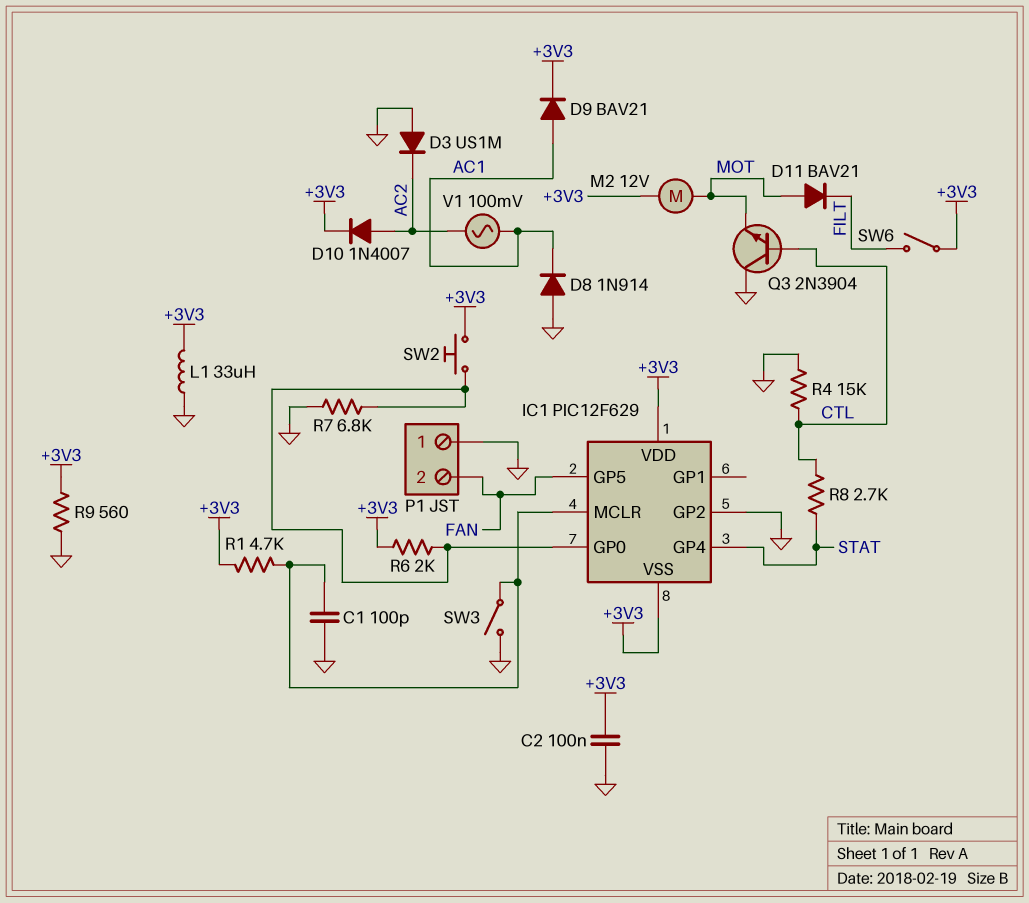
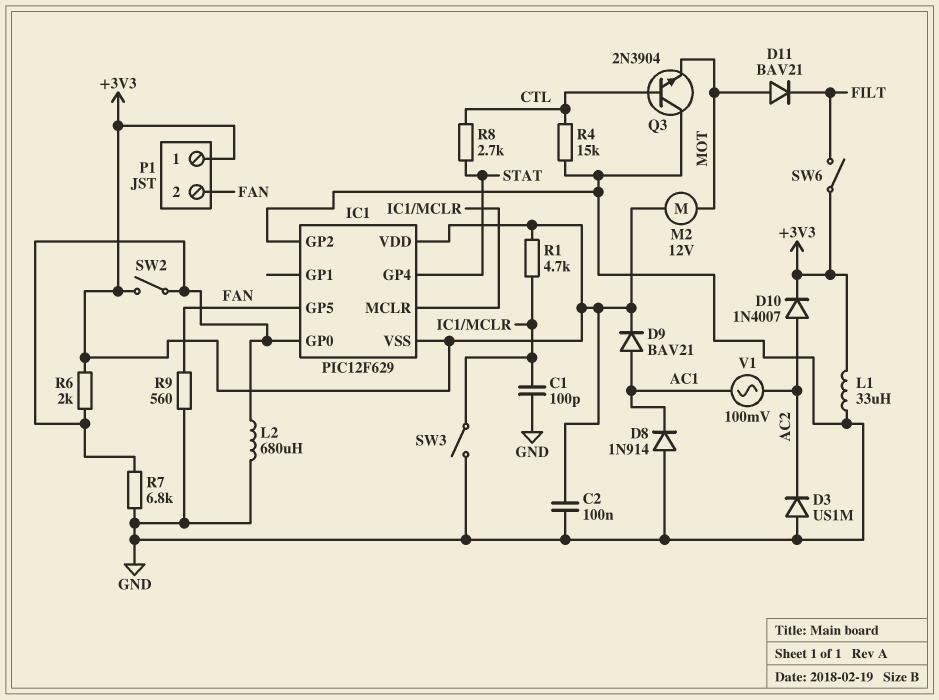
L2: none -> 680uH (GND, IC1/GP0)
P1 pin 1: GND -> +3V3
R9: 560 (+3V3, GND) -> 560 (FAN, GND)
SW2: button (+3V3, IC1/GP0) -> switch (+3V3, IC1/GP0)

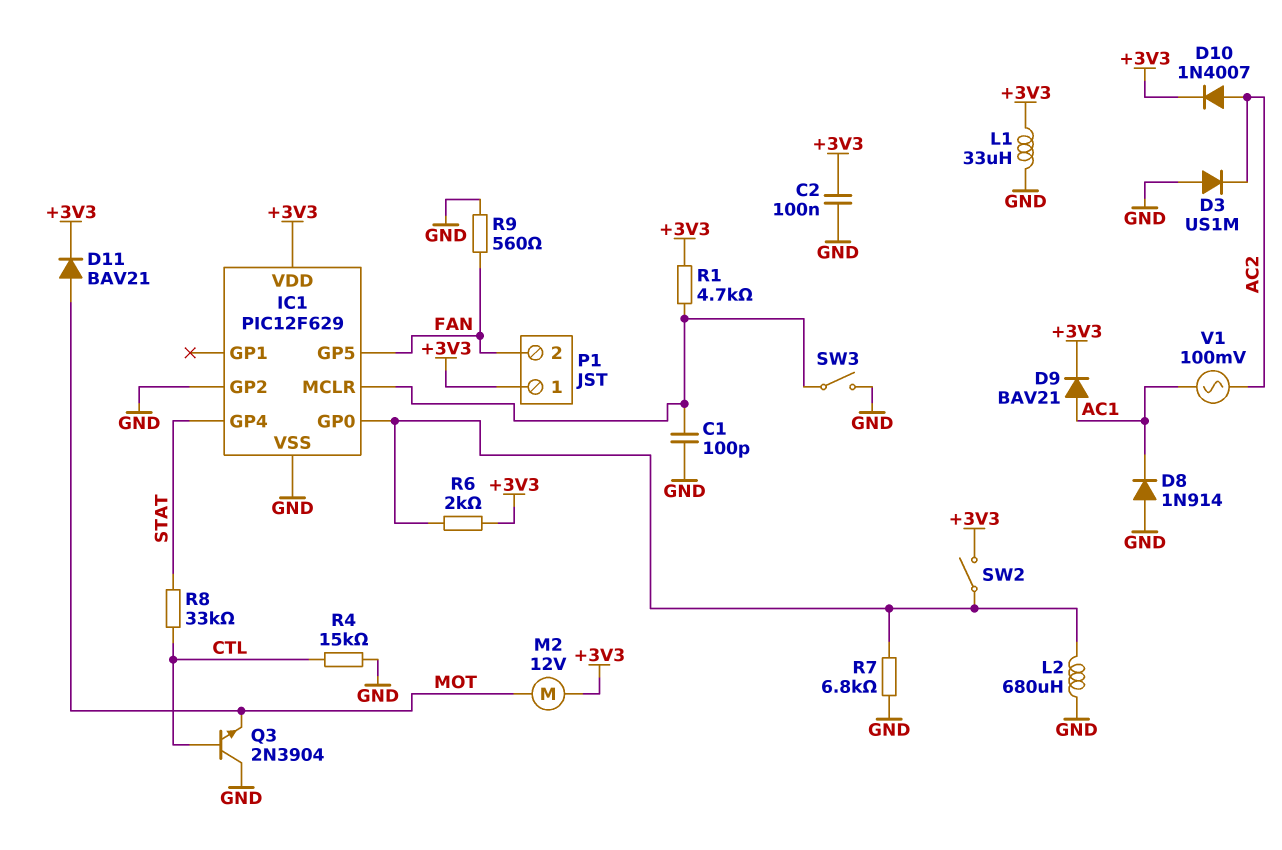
D11: diode BAV21 (A MOT, K FILT) -> diode BAV21 (A MOT, K +3V3)
IC1 pin VSS: +3V3 -> GND
R8: 2.7k (CTL, STAT) -> 33k (CTL, STAT)
SW6: switch (+3V3, FILT) -> none

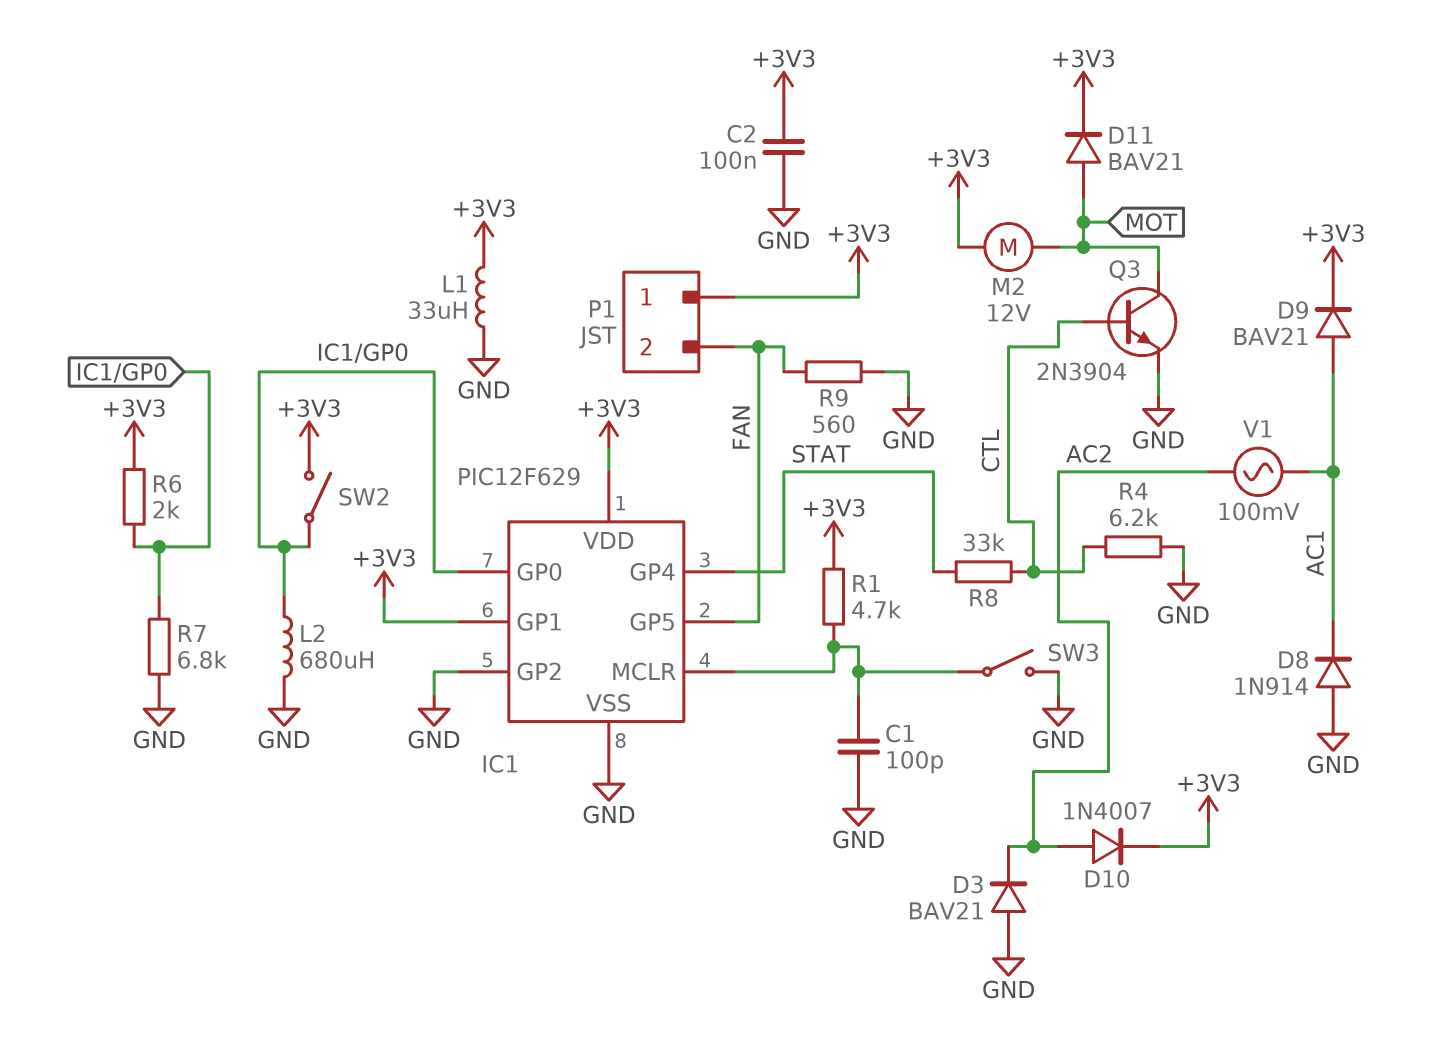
D3: diode US1M (A GND, K AC2) -> diode BAV21 (A GND, K AC2)
IC1 pin GP1: none -> +3V3
Q3: NPN 2N3904 (B CTL, C GND, E MOT) -> NPN 2N3904 (B CTL, C MOT, E GND)
R4: 15k (CTL, GND) -> 6.2k (CTL, GND)

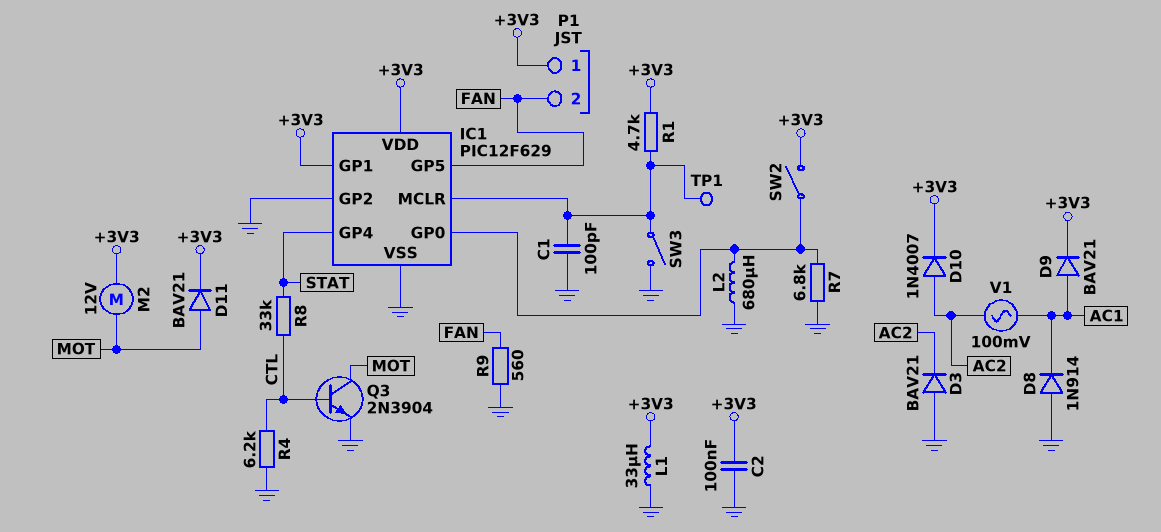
R6: 2k (+3V3, IC1/GP0) -> none
TP1: none -> test point (IC1/MCLR)

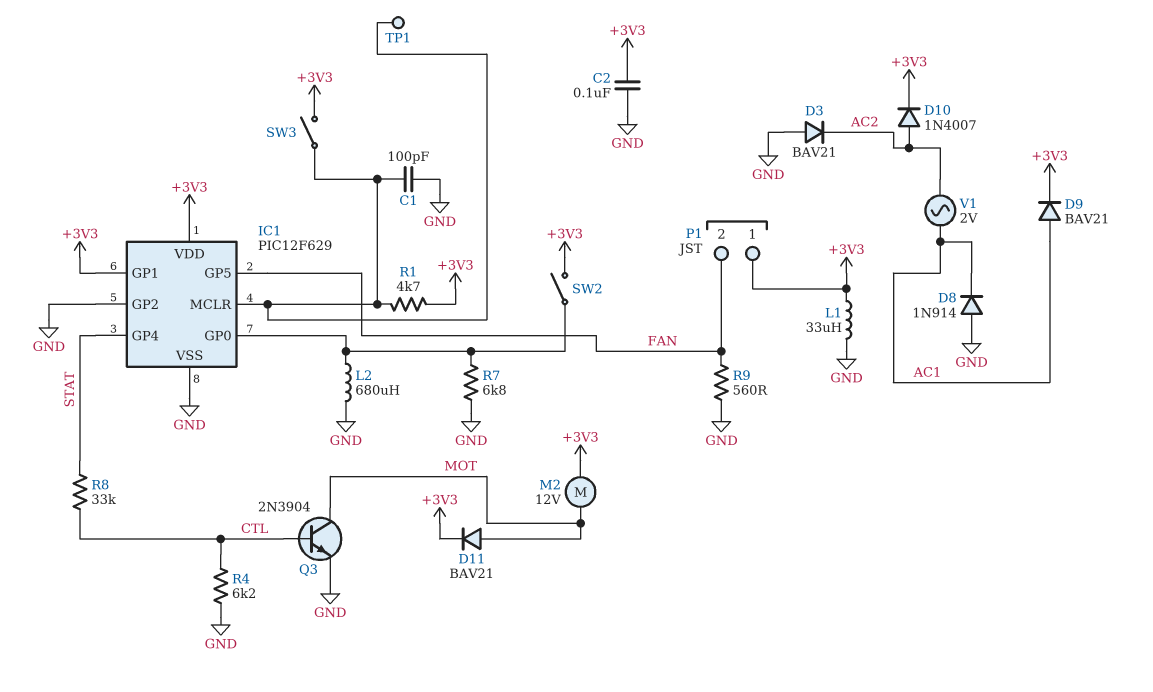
SW3: switch (GND, IC1/MCLR) -> switch (+3V3, IC1/MCLR)
V1: AC 100mV (AC1, AC2) -> AC 2V (AC1, AC2)

